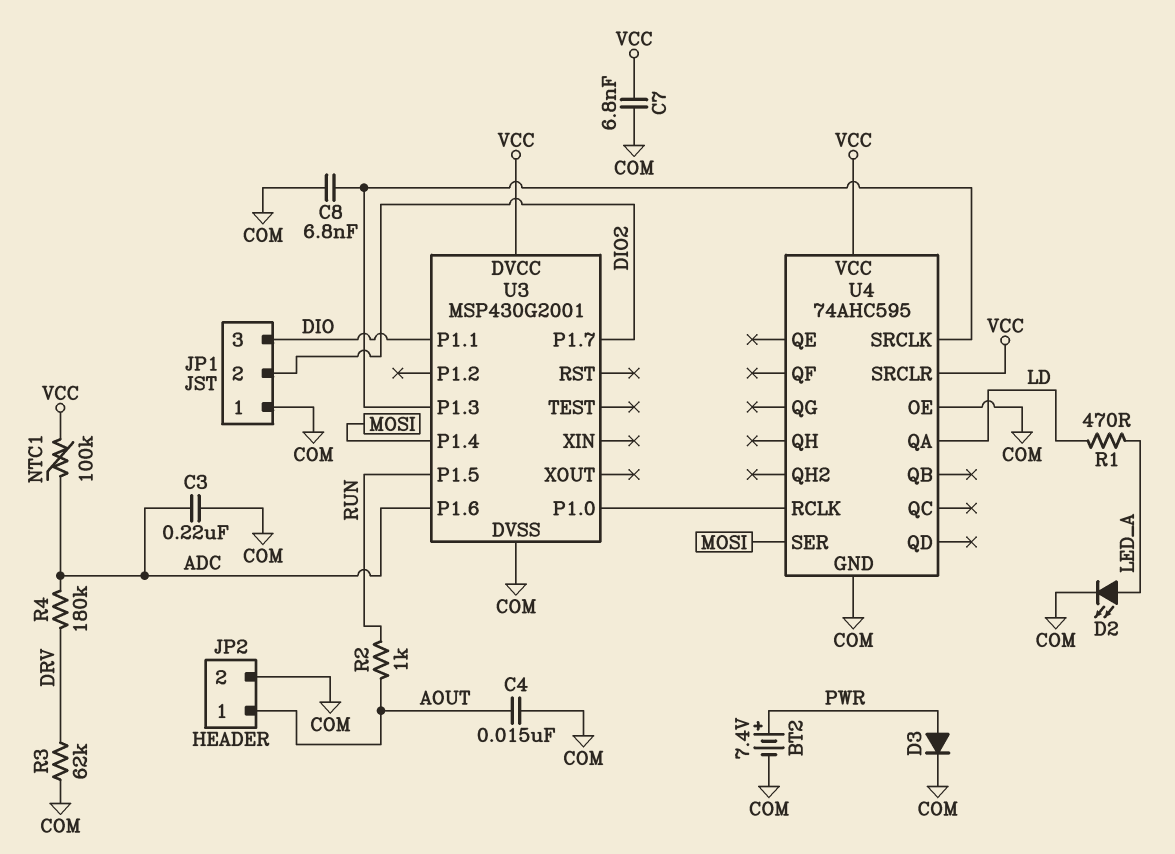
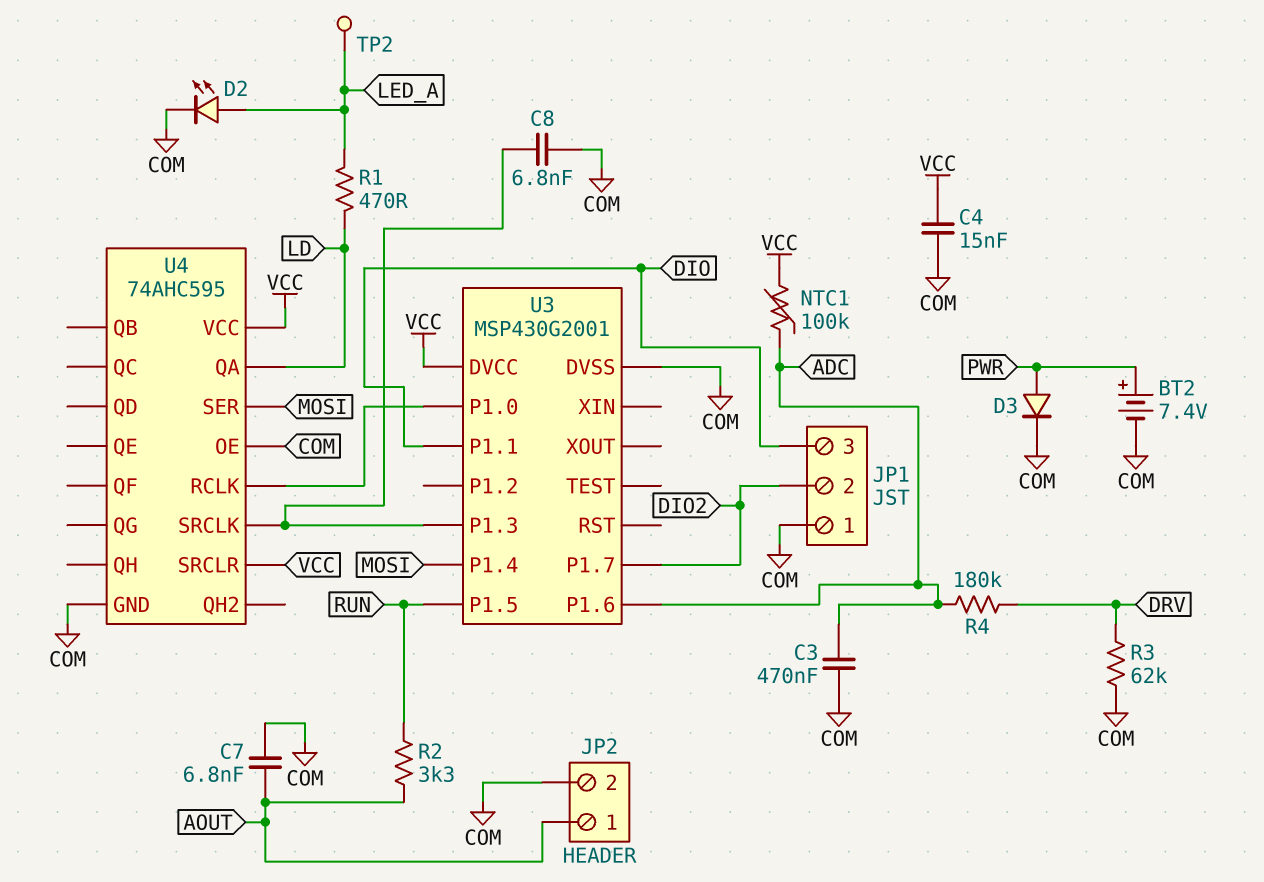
C3: 220nF (ADC, COM) -> 470nF (ADC, COM)
C4: 15nF (AOUT, COM) -> 15nF (COM, VCC)
C7: 6.8nF (COM, VCC) -> 6.8nF (AOUT, COM)
R2: 1k (AOUT, RUN) -> 3.3k (AOUT, RUN)
TP2: none -> test point (LED_A)

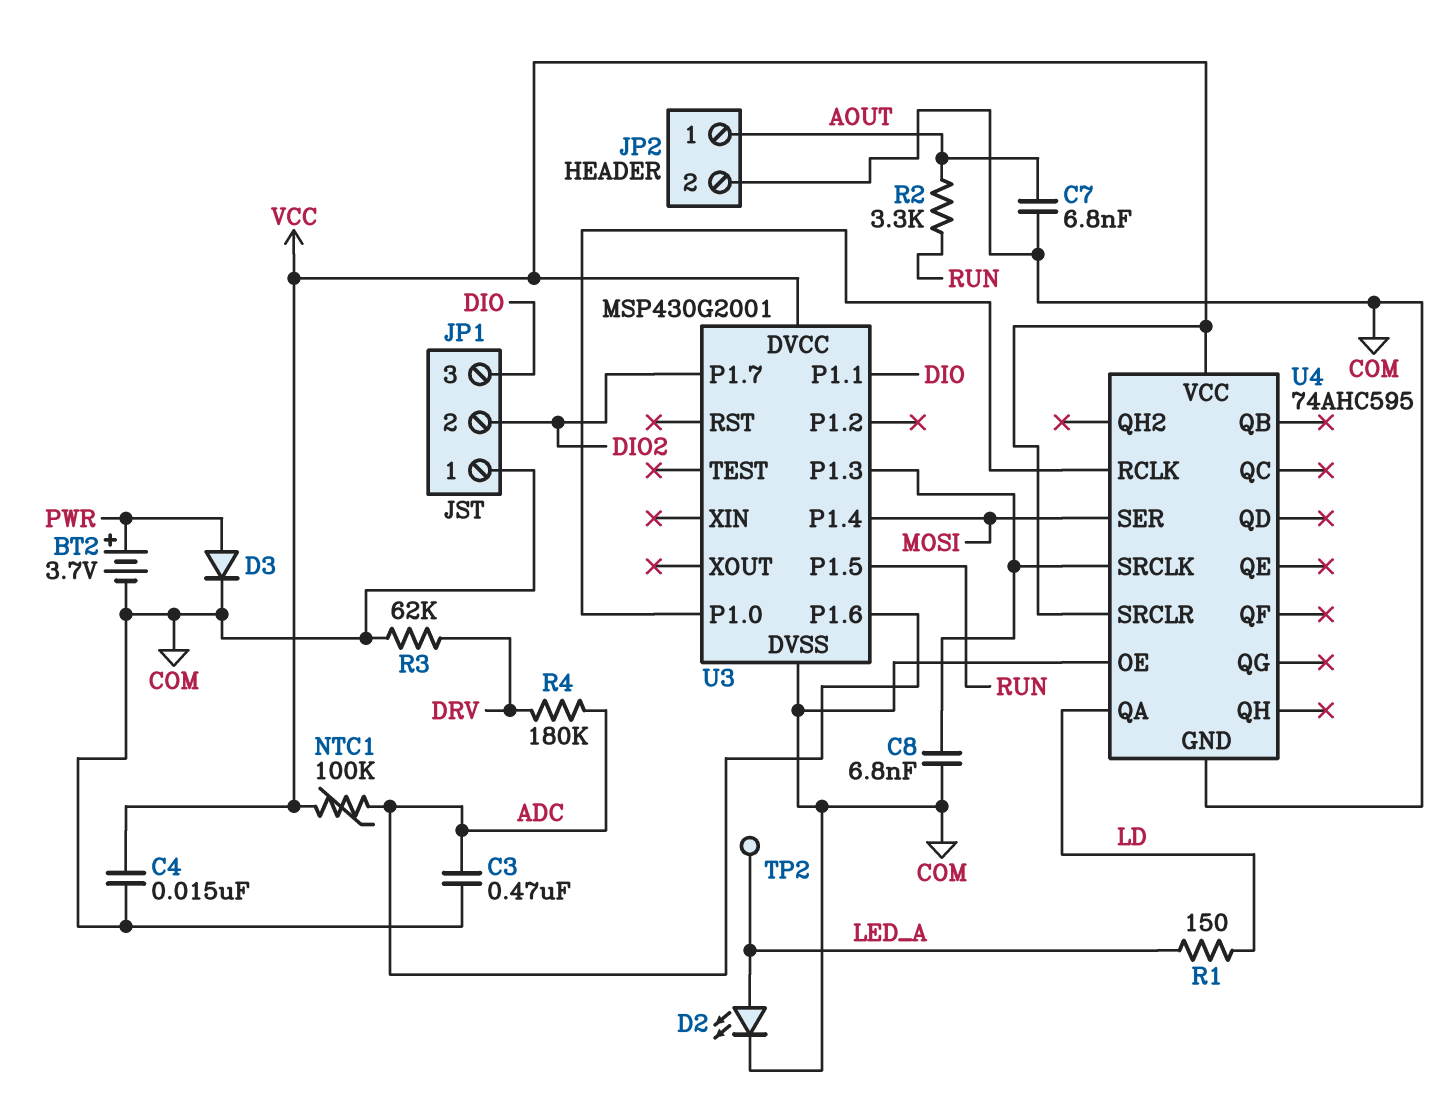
BT2: 7.4V (plus PWR, minus COM) -> 3.7V (plus PWR, minus COM)
R1: 470 (LD, LED_A) -> 150 (LD, LED_A)

